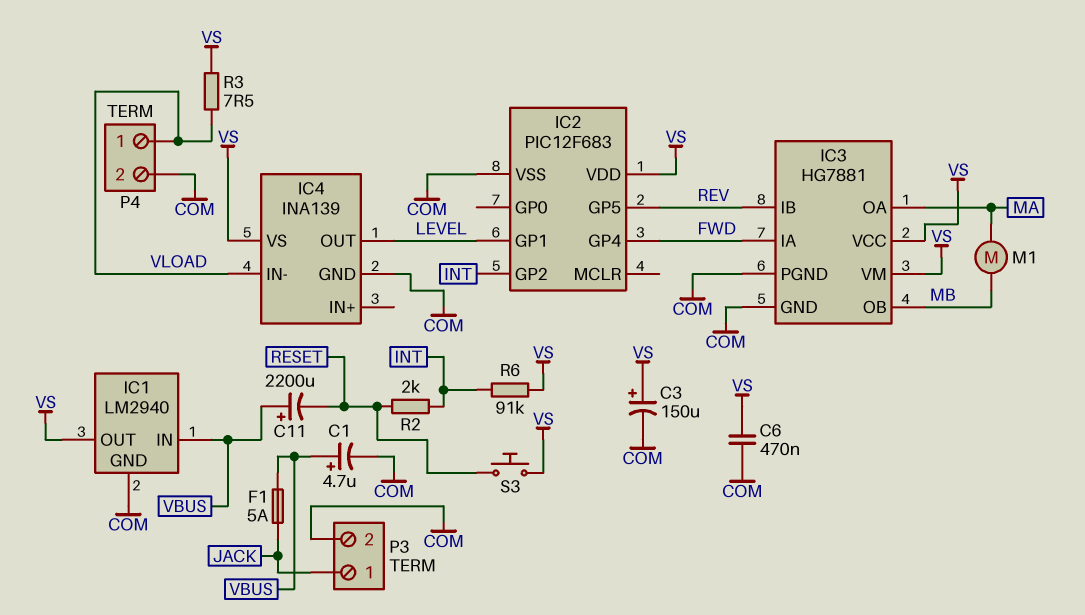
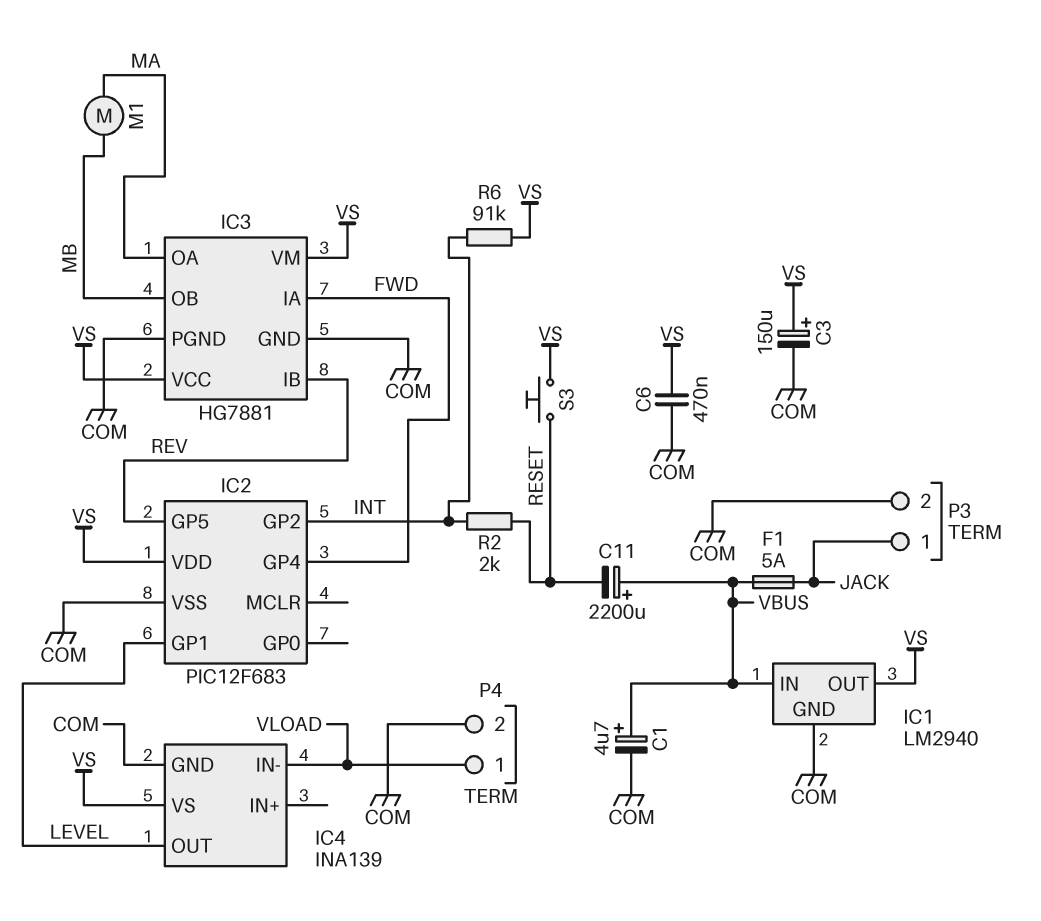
R3: 7.5 (VLOAD, VS) -> none

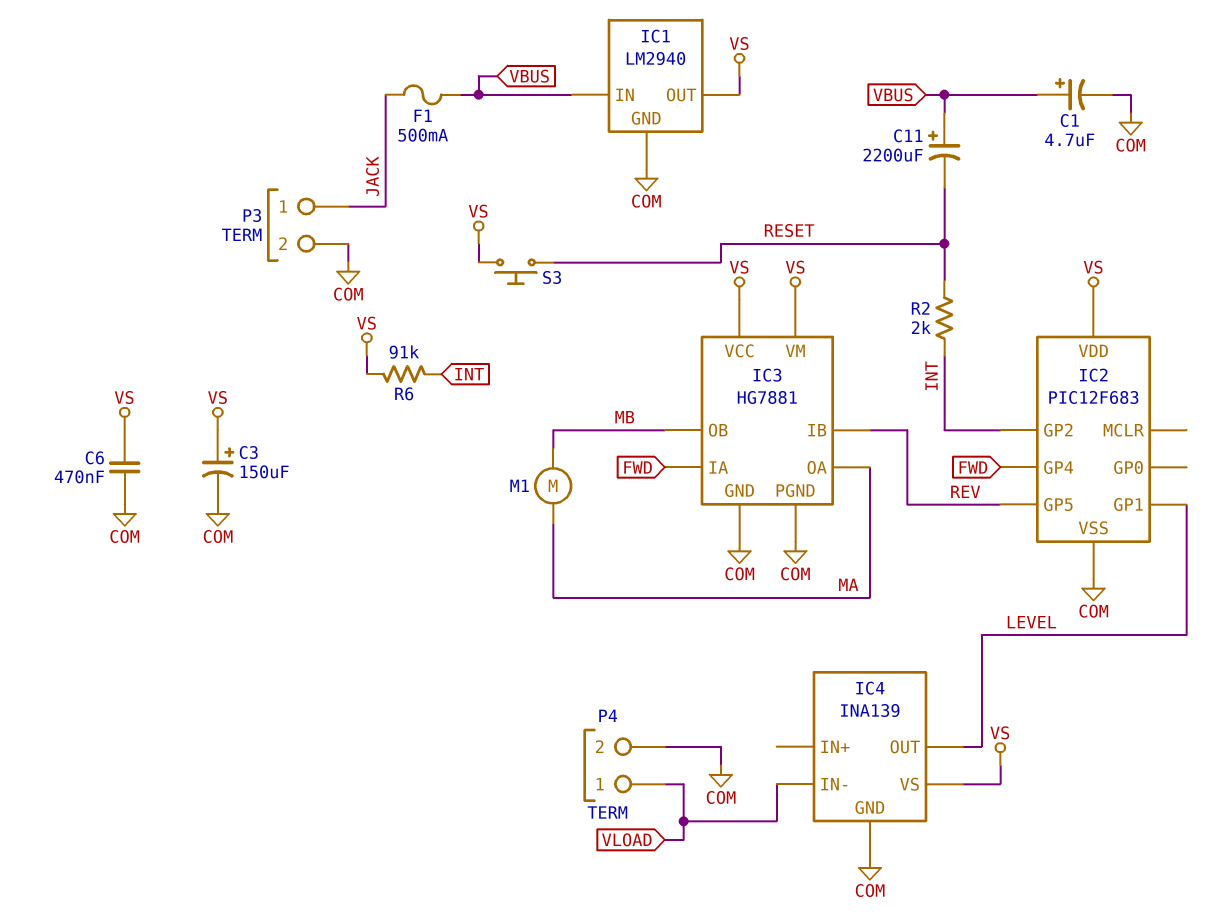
F1: 5A (JACK, VBUS) -> 500mA (JACK, VBUS)

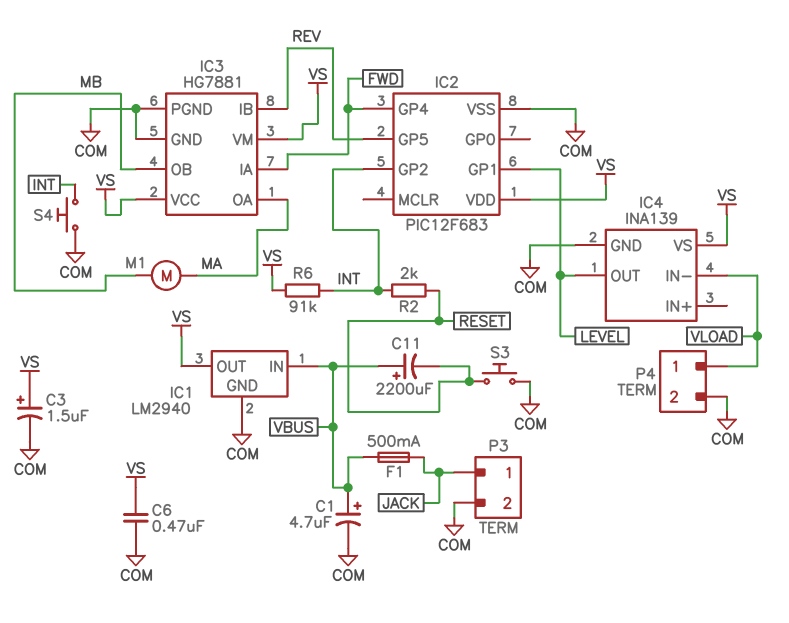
C3: 150uF (plus VS, minus COM) -> 1.5uF (plus VS, minus COM)
S3: button (RESET, VS) -> button (COM, RESET)
S4: none -> button (COM, INT)

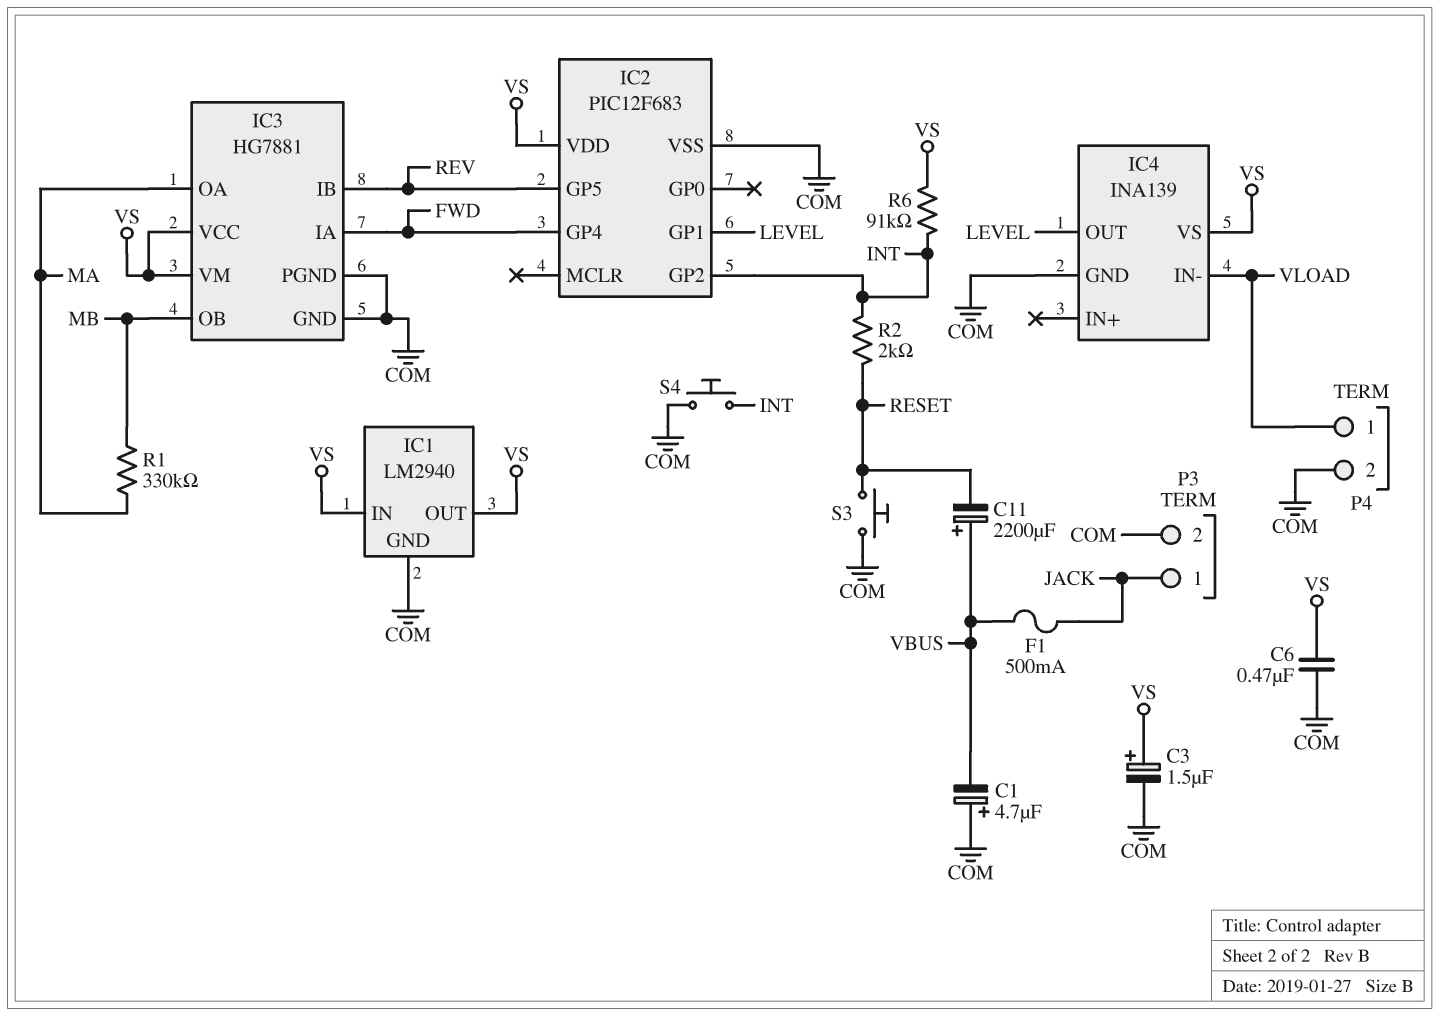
C1: 4.7uF (plus VBUS, minus COM) -> 4.7uF (plus COM, minus VBUS)
IC1 pin IN: VBUS -> VS
M1: motor (MA, MB) -> none
R1: none -> 330k (MA, MB)

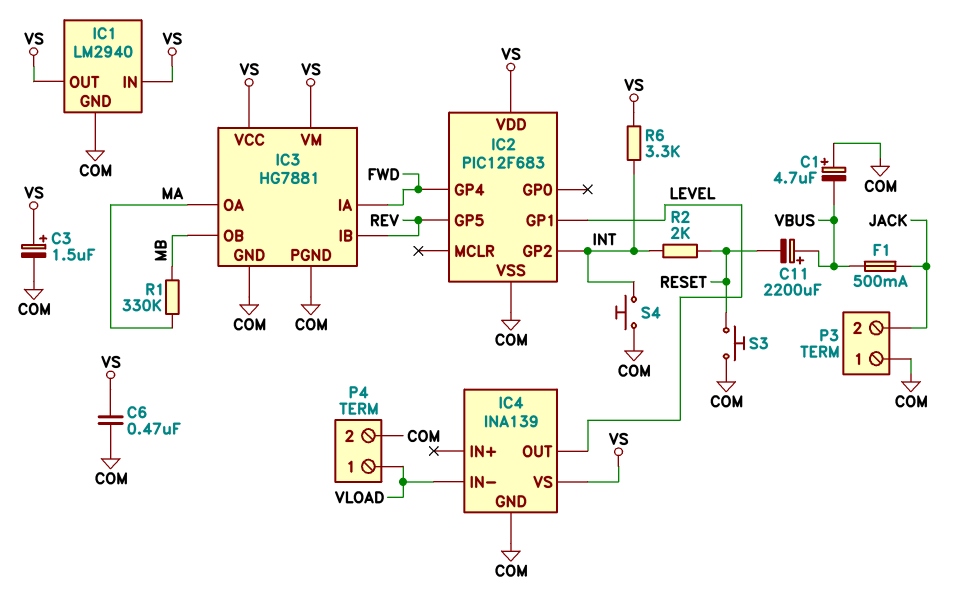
P3 pin 1: JACK -> COM
P3 pin 2: COM -> JACK
R6: 91k (INT, VS) -> 3.3k (INT, VS)

